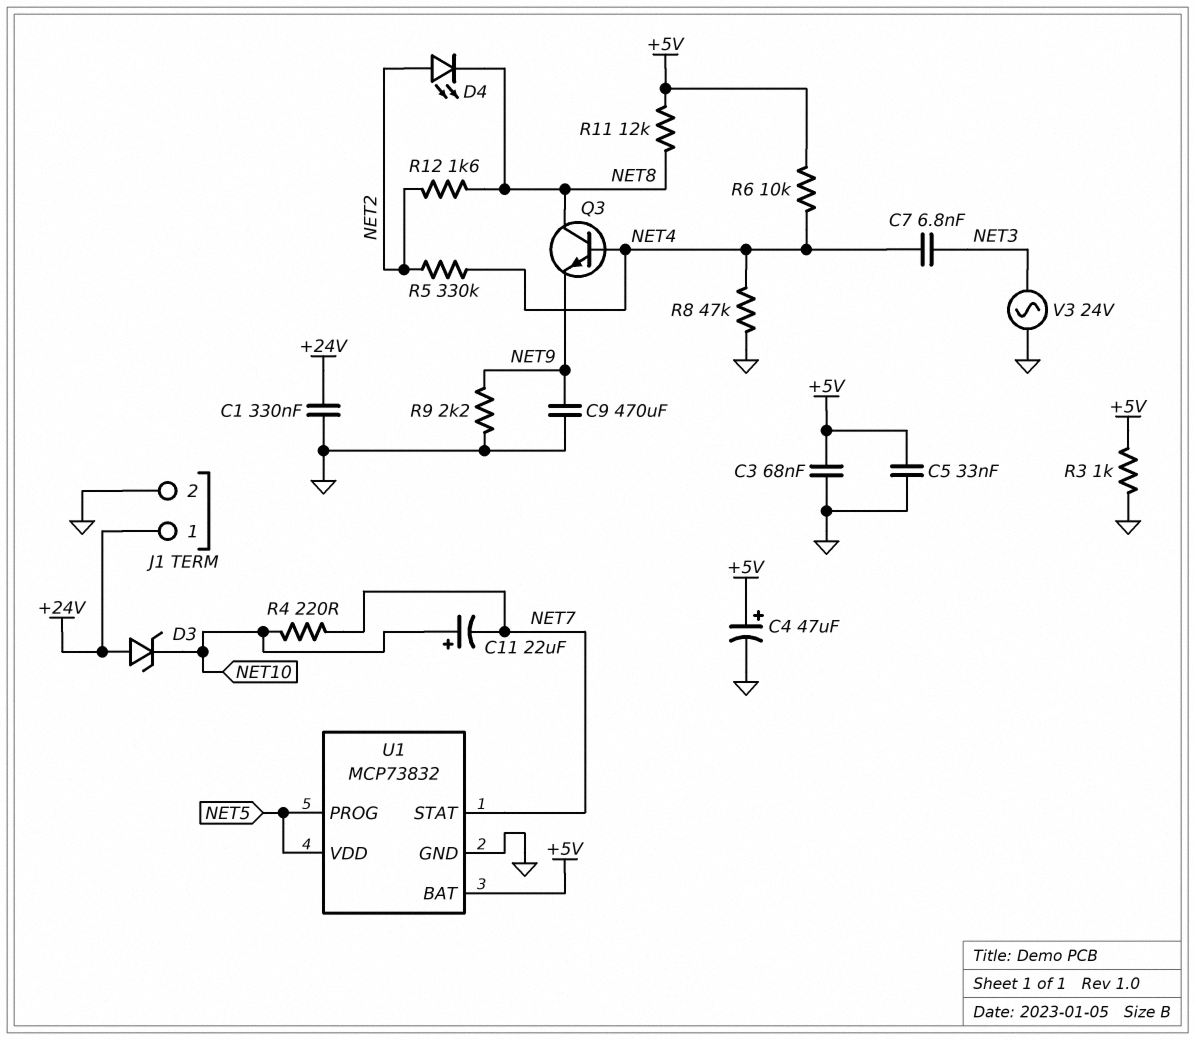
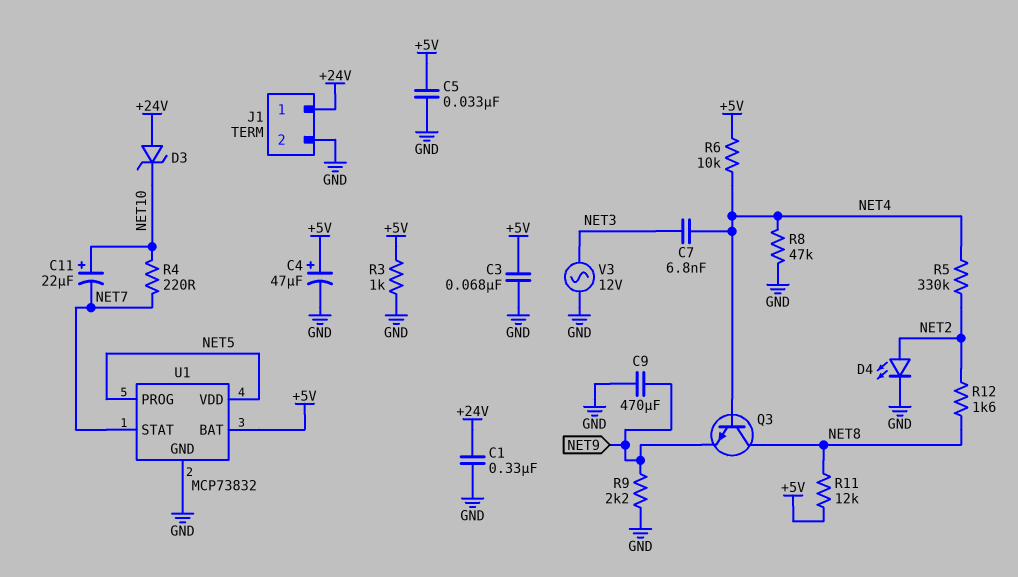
D4: LED (A NET2, K NET8) -> LED (A NET2, K GND)
V3: AC 24V (GND, NET3) -> AC 12V (GND, NET3)

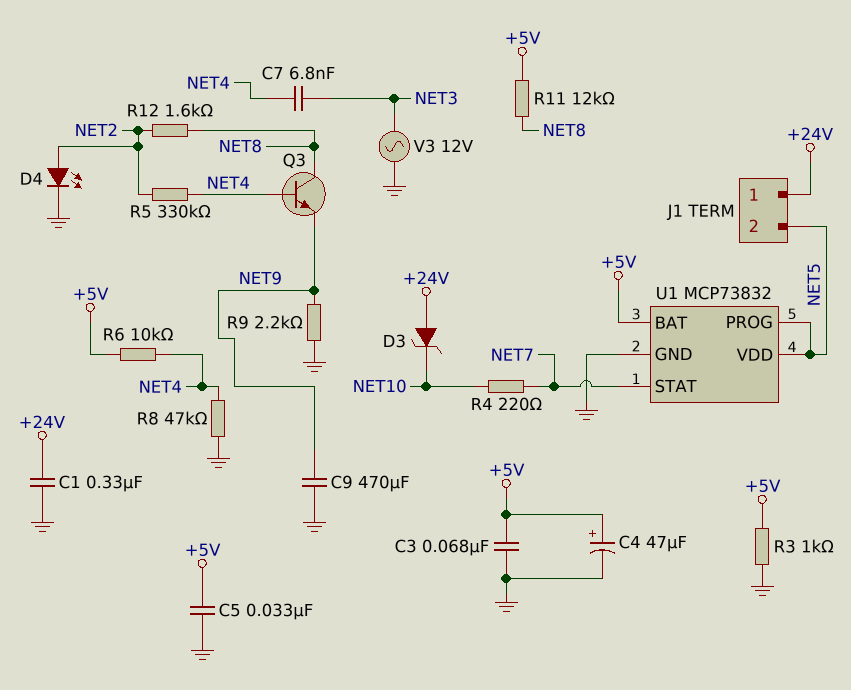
C11: 22uF (plus NET10, minus NET7) -> none
J1 pin 2: GND -> NET5

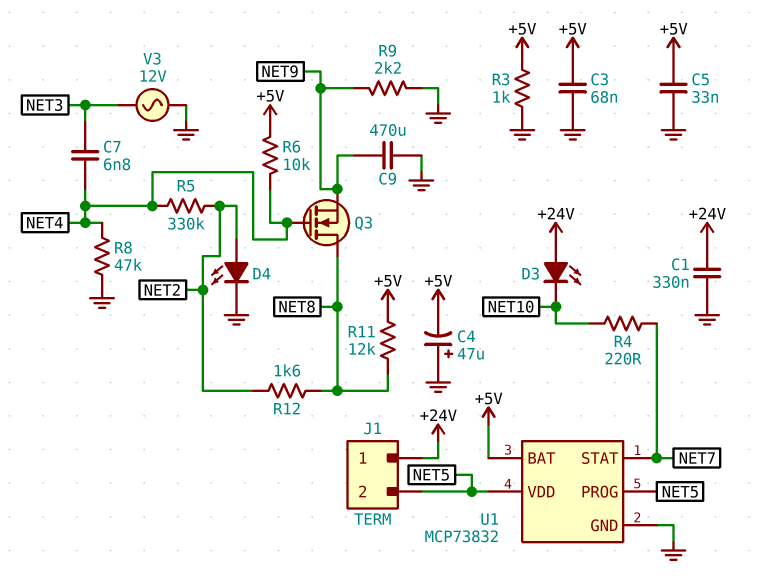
C4: 47uF (plus +5V, minus GND) -> 47uF (plus GND, minus +5V)
D3: zener (A +24V, K NET10) -> LED (A +24V, K NET10)
Q3: NPN (B NET4, C NET8, E NET9) -> NMOS (G NET4, D NET8, S NET9)

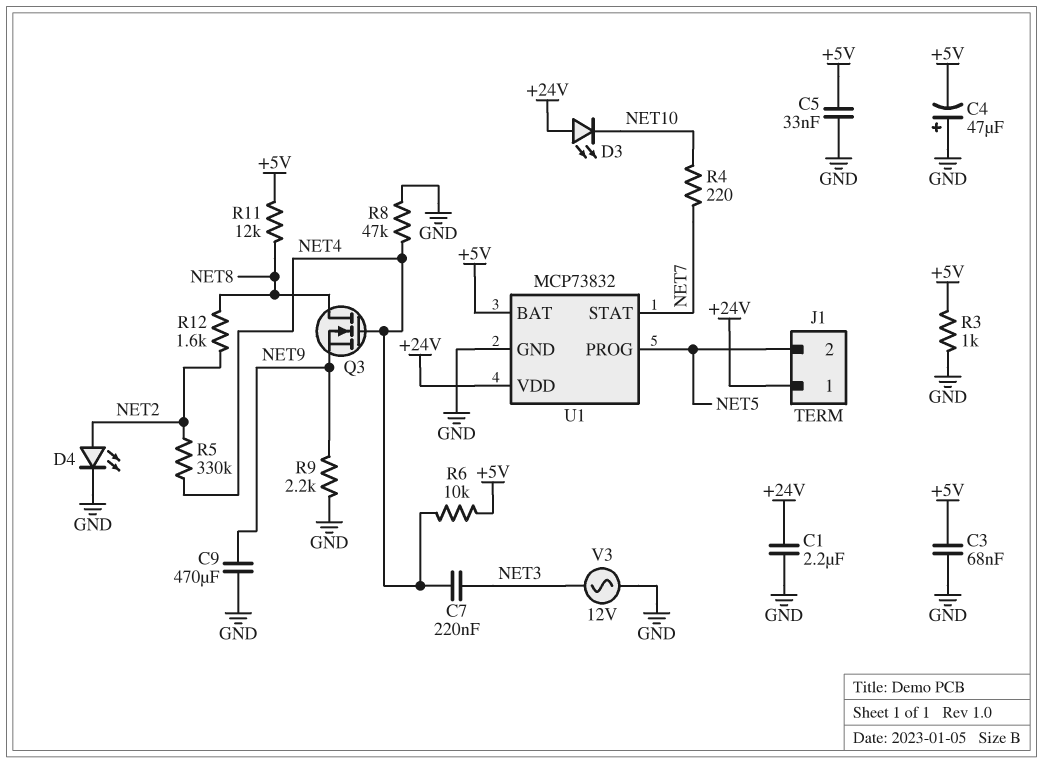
C1: 330nF (+24V, GND) -> 2.2uF (+24V, GND)
C7: 6.8nF (NET3, NET4) -> 220nF (NET3, NET4)
U1 pin VDD: NET5 -> +24V

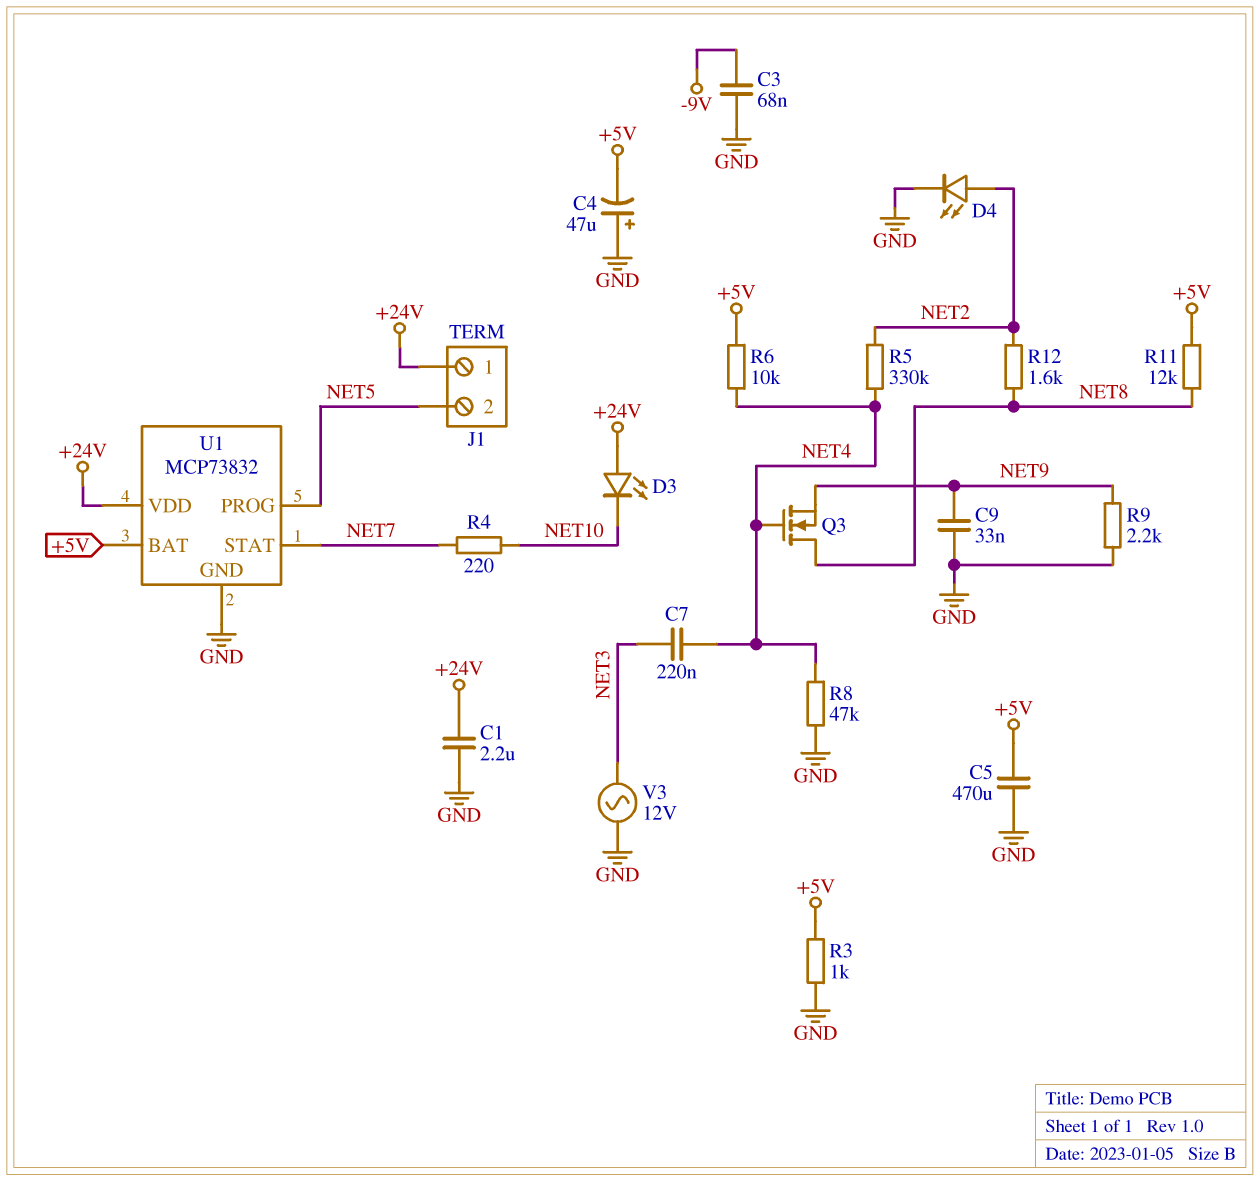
C3: 68nF (+5V, GND) -> 68nF (-9V, GND)
C5: 33nF (+5V, GND) -> 470uF (+5V, GND)
C9: 470uF (GND, NET9) -> 33nF (GND, NET9)

